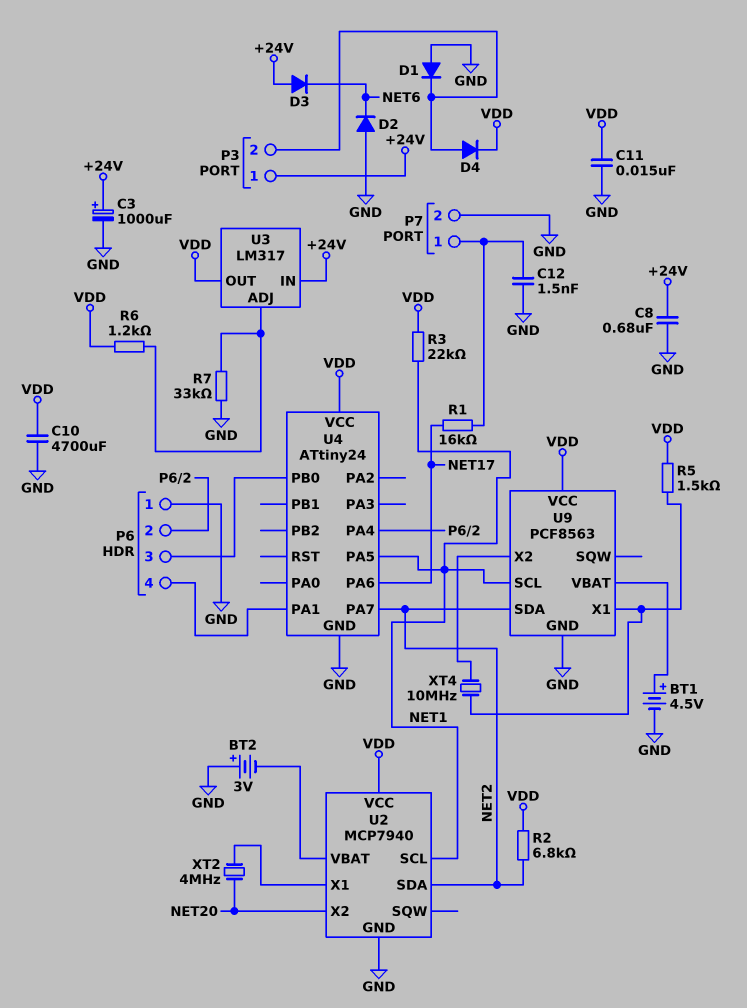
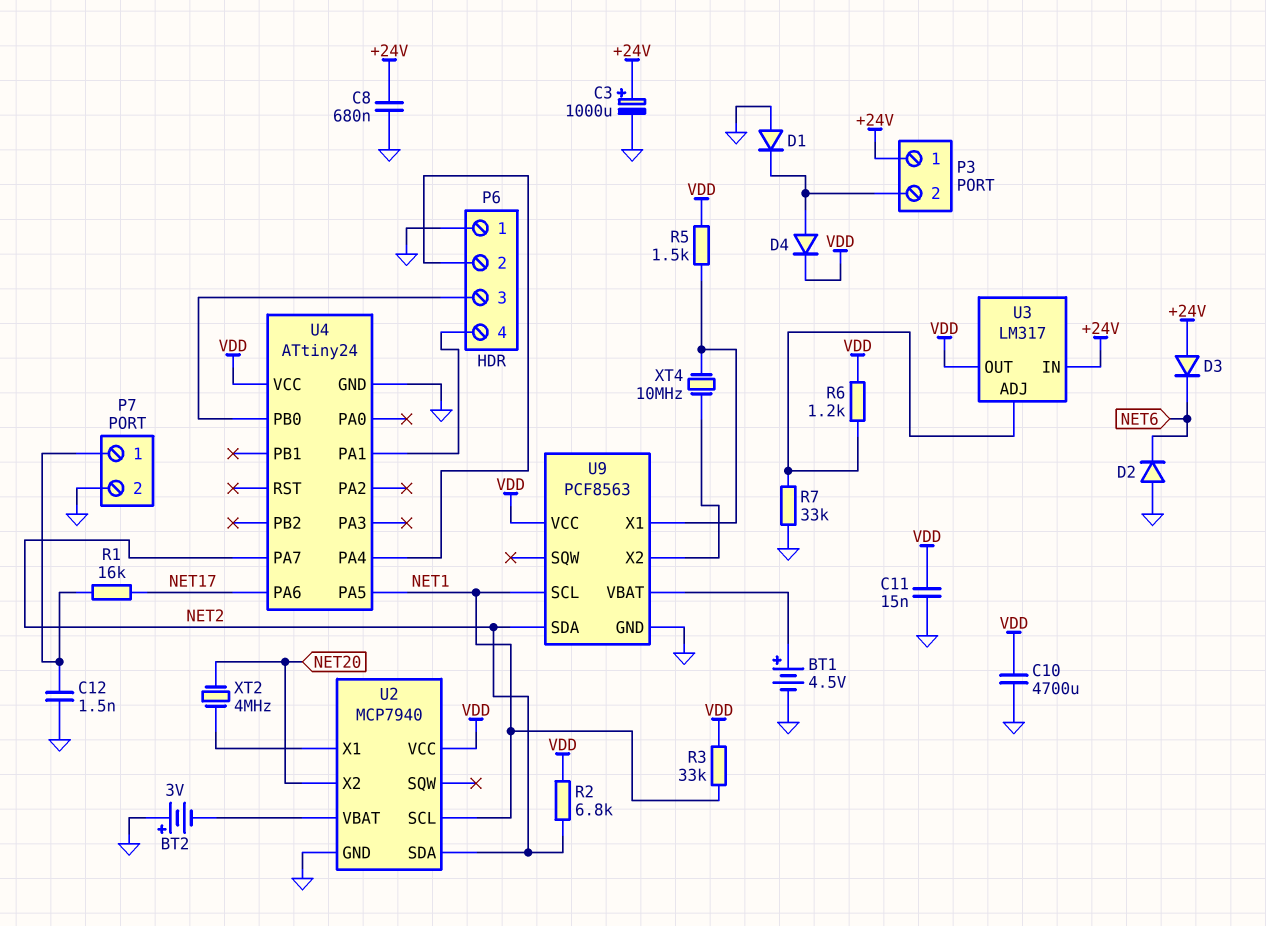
R3: 22k (NET1, VDD) -> 33k (NET1, VDD)

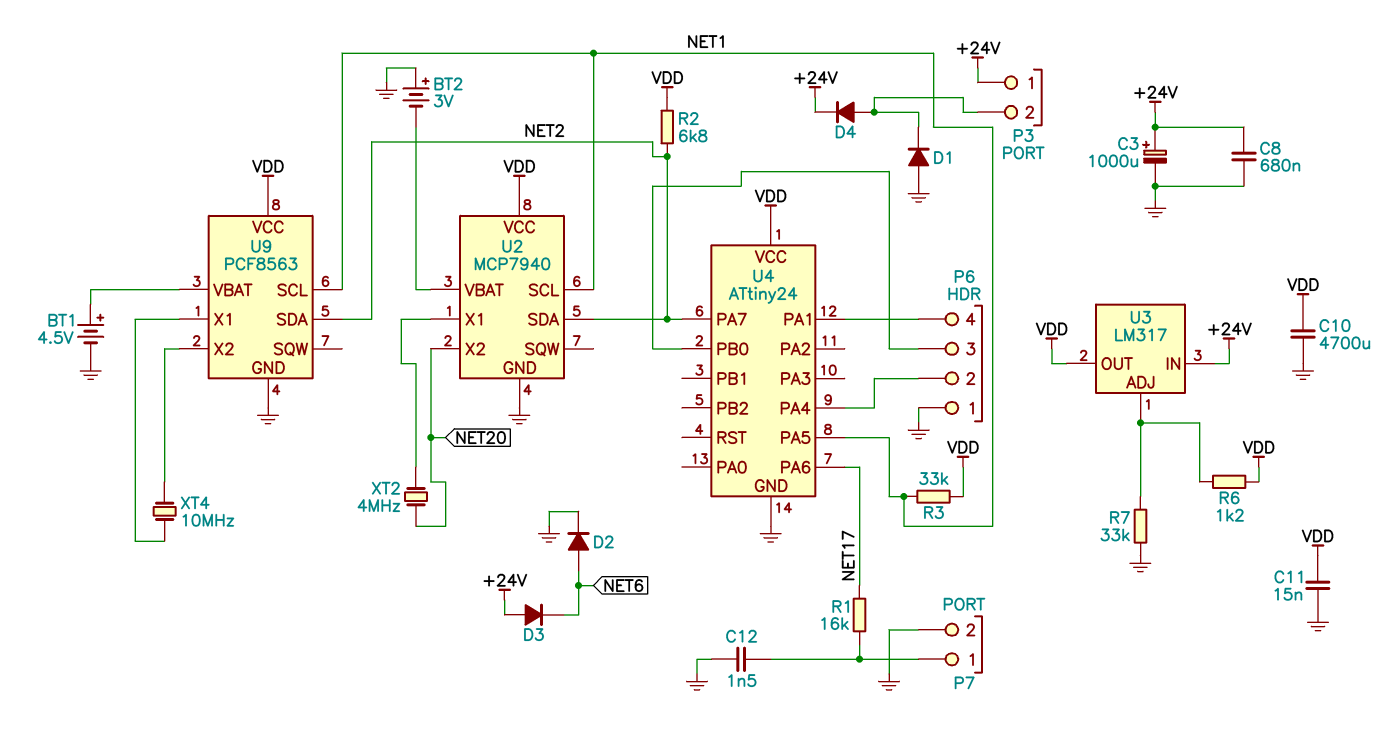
D2: diode (A GND, K NET6) -> diode (A NET6, K GND)
D4: diode (A P3/2, K VDD) -> diode (A P3/2, K +24V)
R5: 1.5k (U9/X1, VDD) -> none

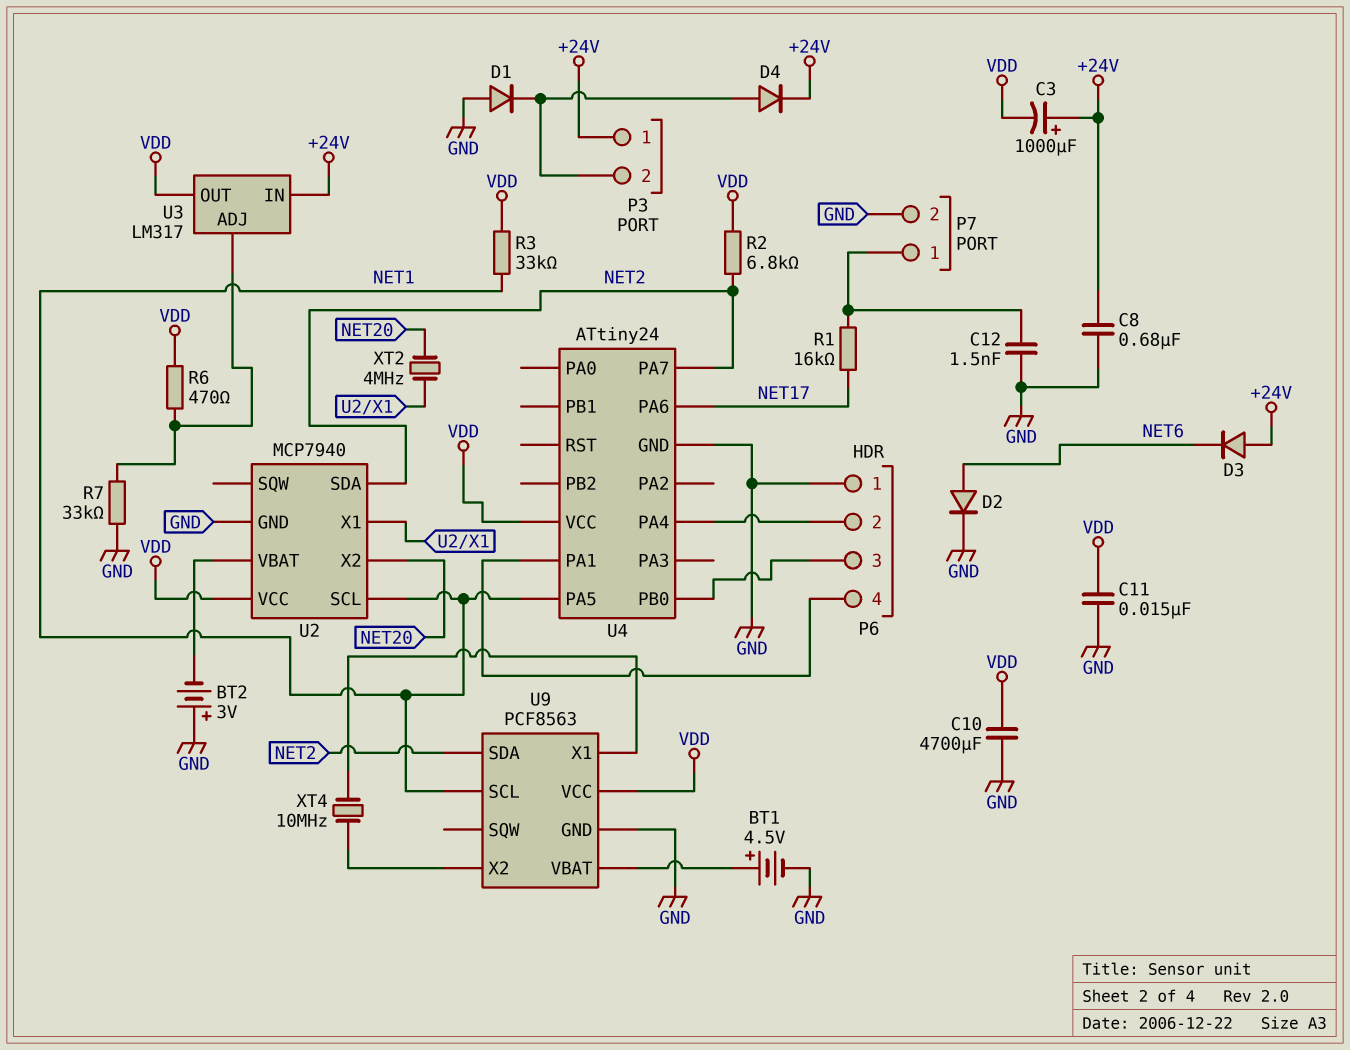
C3: 1000uF (plus +24V, minus GND) -> 1000uF (plus +24V, minus VDD)
R6: 1.2k (U3/ADJ, VDD) -> 470 (U3/ADJ, VDD)

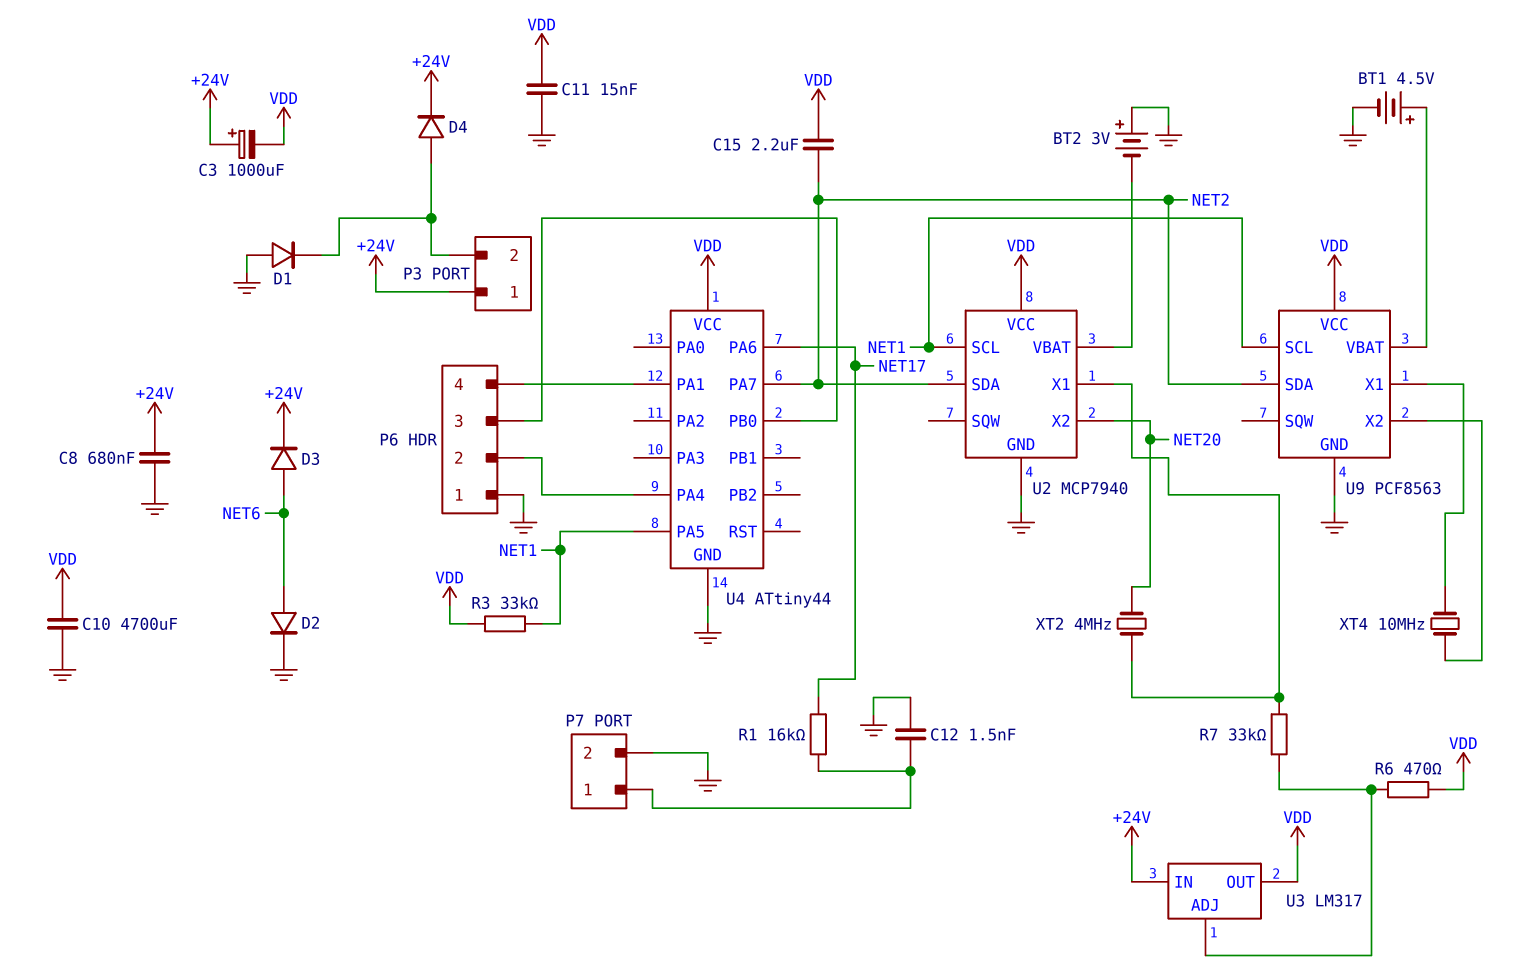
C15: none -> 2.2uF (NET2, VDD)
D3: diode (A +24V, K NET6) -> diode (A NET6, K +24V)
R2: 6.8k (NET2, VDD) -> none
R7: 33k (GND, U3/ADJ) -> 33k (U2/X1, U3/ADJ)
U4: ATtiny24 -> ATtiny44

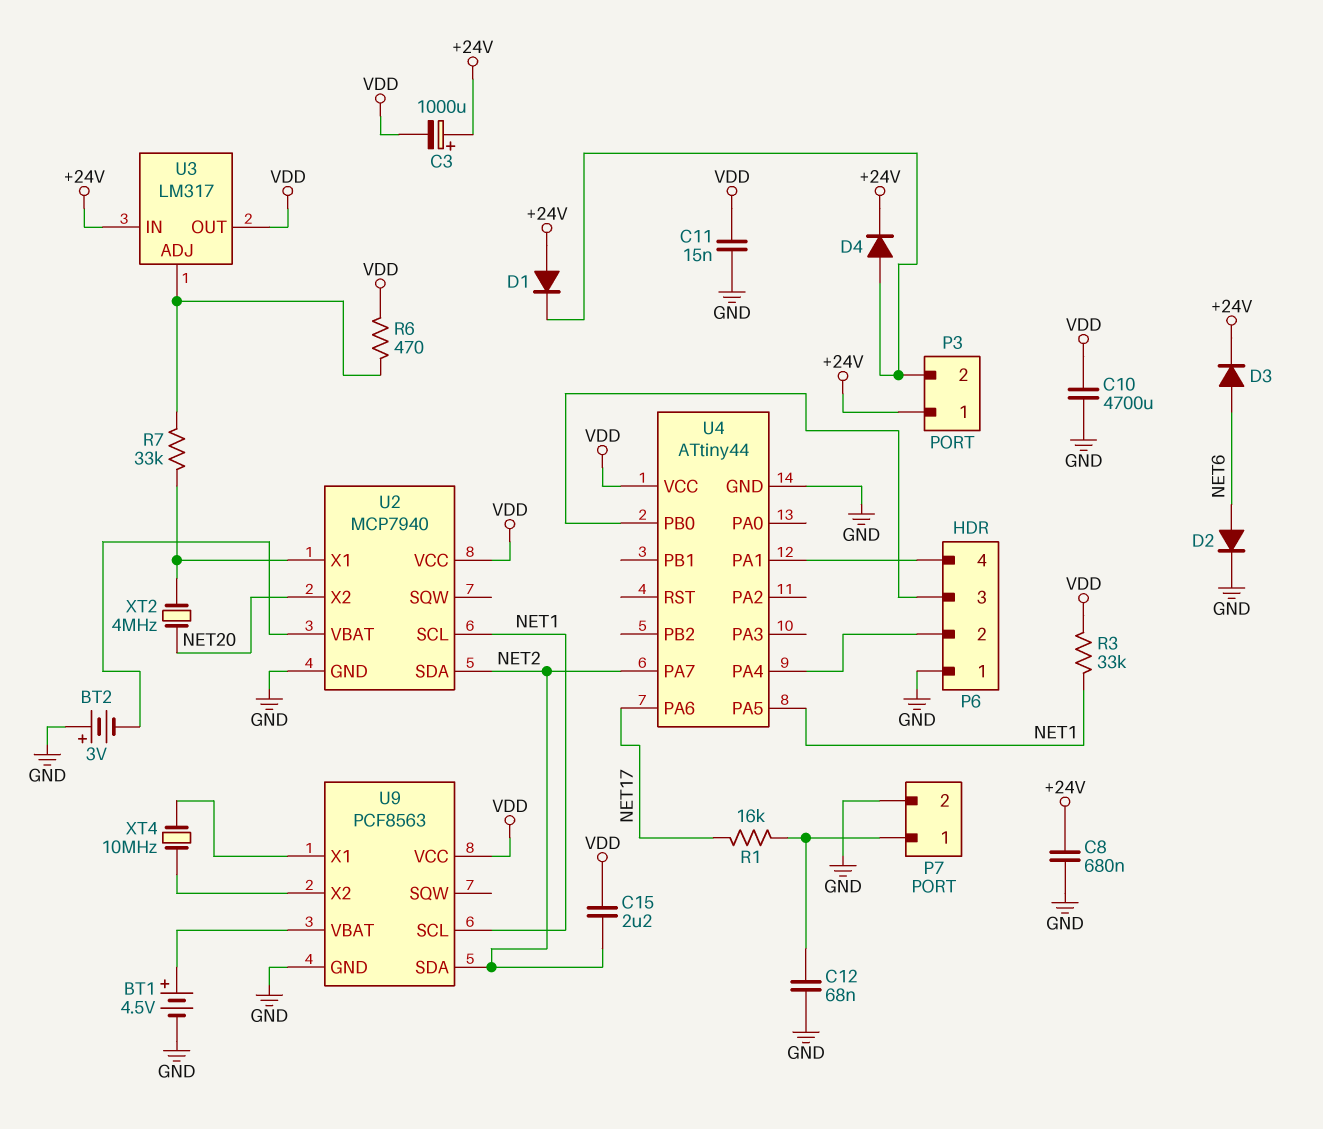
C12: 1.5nF (GND, P7/1) -> 68nF (GND, P7/1)
D1: diode (A GND, K P3/2) -> diode (A +24V, K P3/2)

